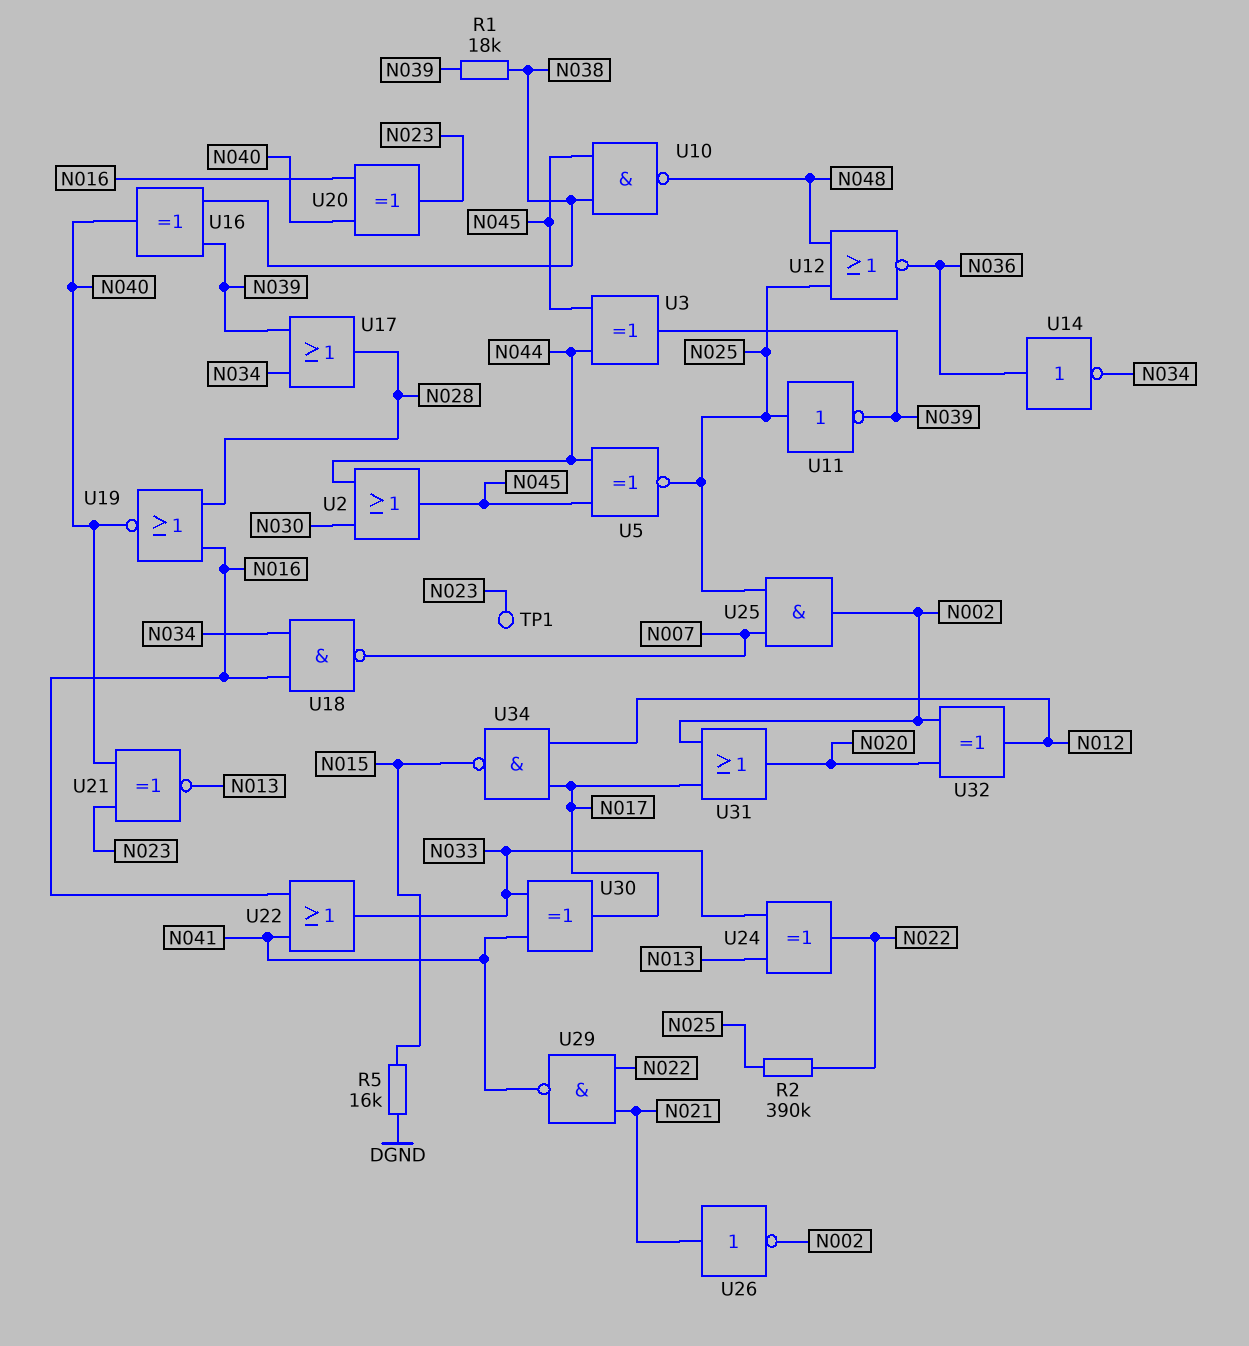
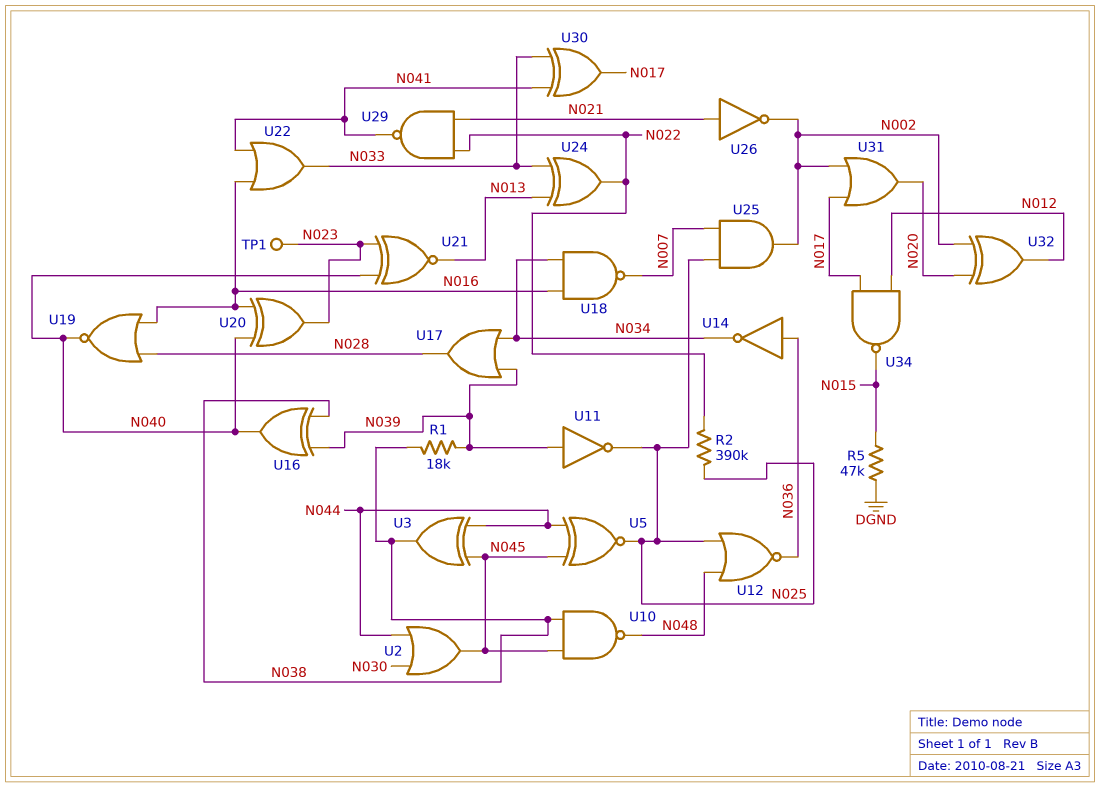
R5: 16k (DGND, N015) -> 47k (DGND, N015)
U3: XOR (in N044, in N045, out N039) -> XOR (in N044, in N045, out N038)
U11: NOT (in N025, out N039) -> NOT (in N039, out N025)

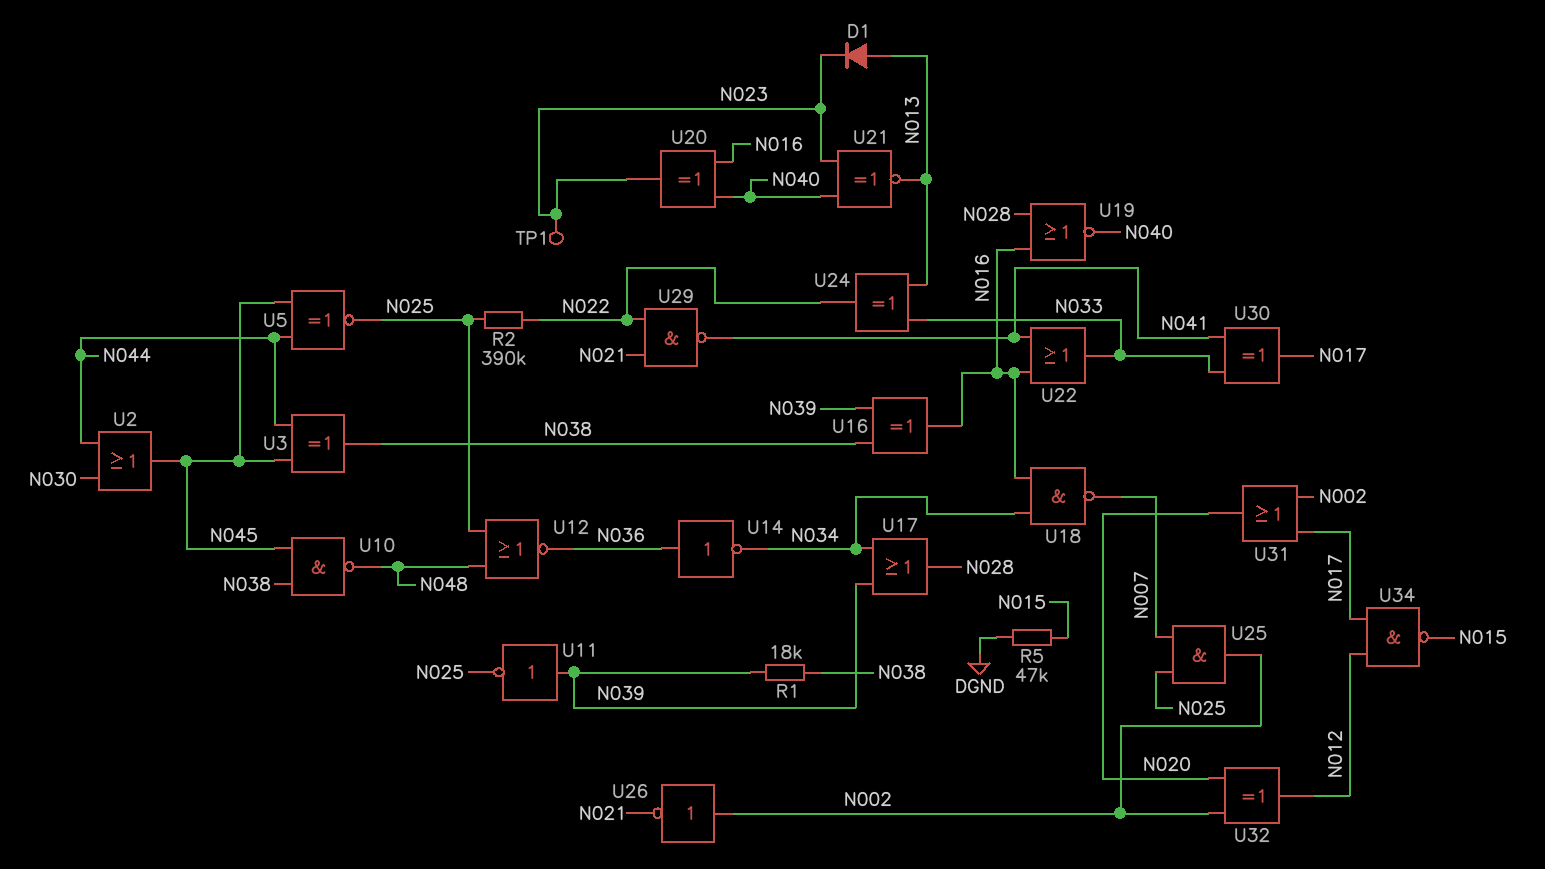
D1: none -> diode (A N013, K N023)
U16: XOR (in N038, in N039, out N040) -> XOR (in N038, in N039, out N016)
U26: NOT (in N021, out N002) -> NOT (in N002, out N021)

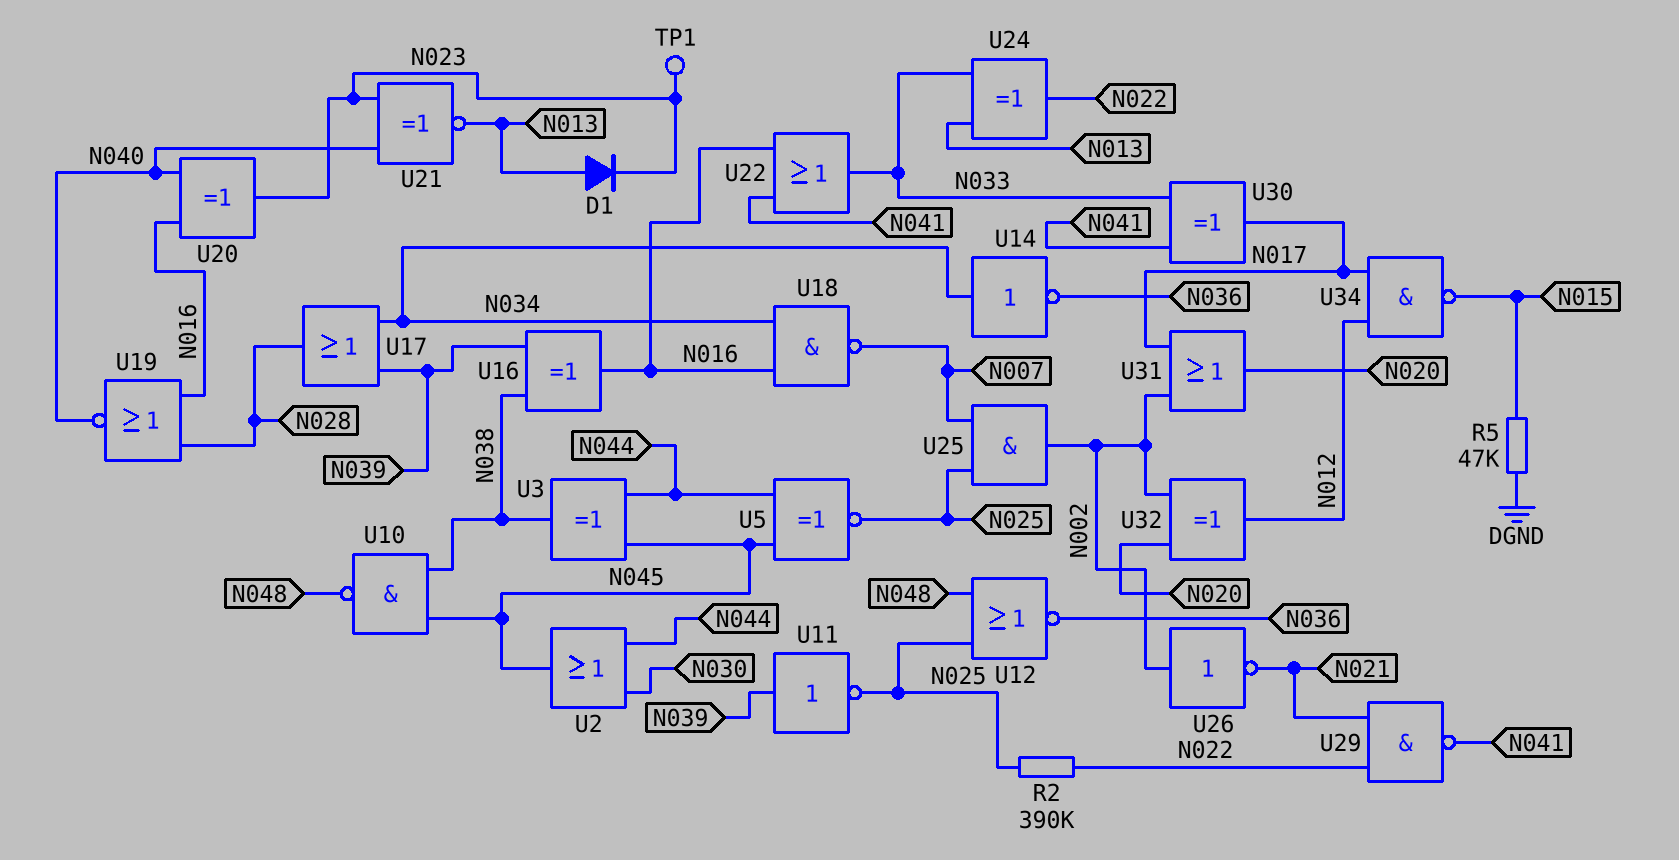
R1: 18k (N038, N039) -> none
U14: NOT (in N036, out N034) -> NOT (in N034, out N036)

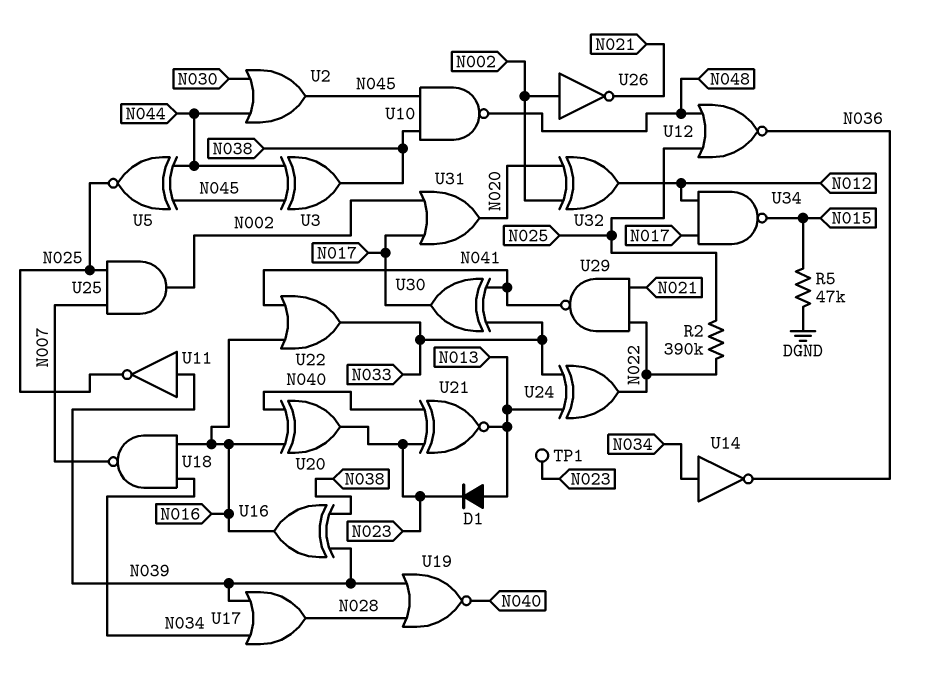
U19: NOR (in N016, in N028, out N040) -> NOR (in N028, in N039, out N040)

